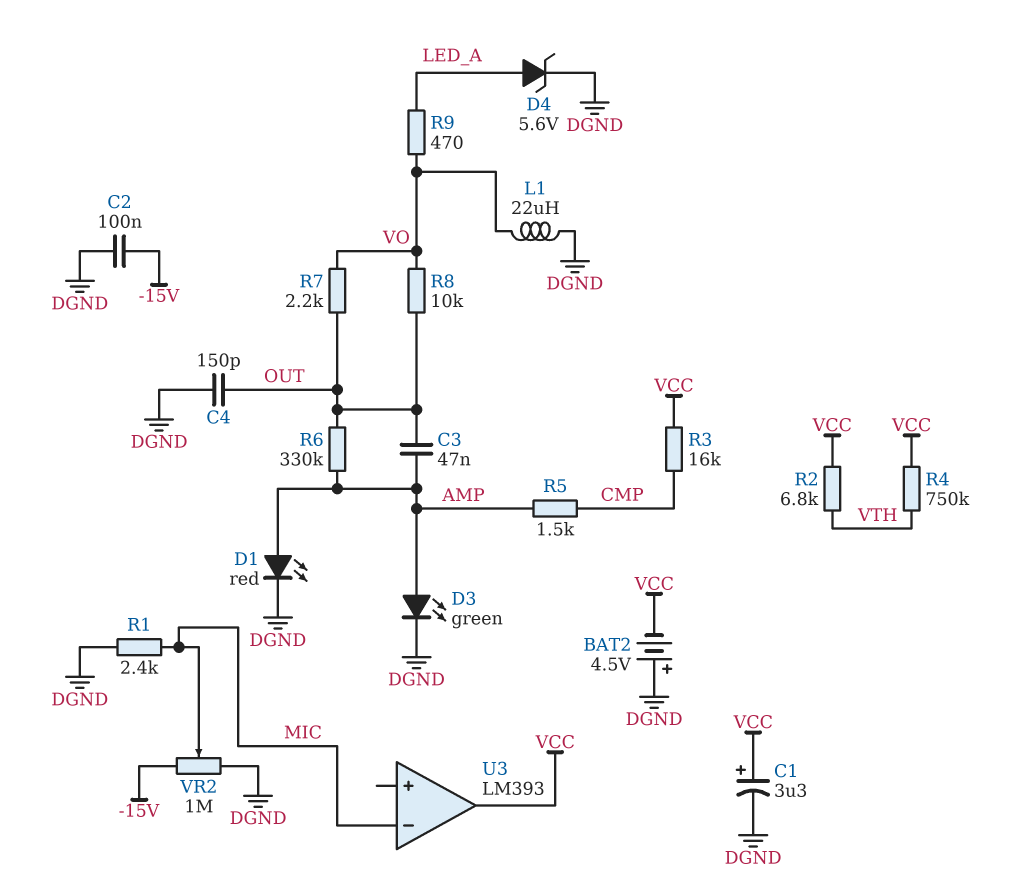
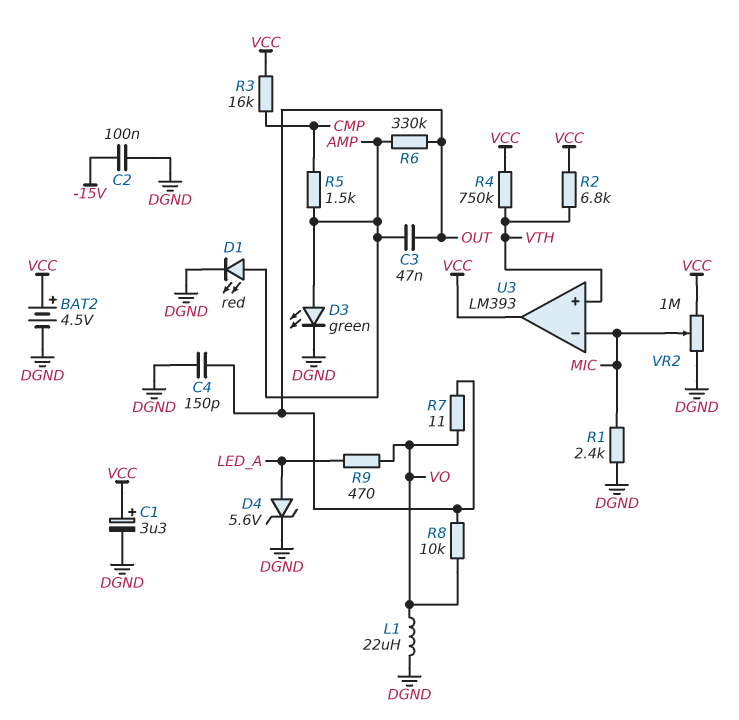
BAT2: 4.5V (plus DGND, minus VCC) -> 4.5V (plus VCC, minus DGND)
R7: 2.2k (OUT, VO) -> 11 (OUT, VO)
U3 pin in+: none -> VTH
VR2: 1M (-15V, DGND, wiper MIC) -> 1M (DGND, VCC, wiper MIC)

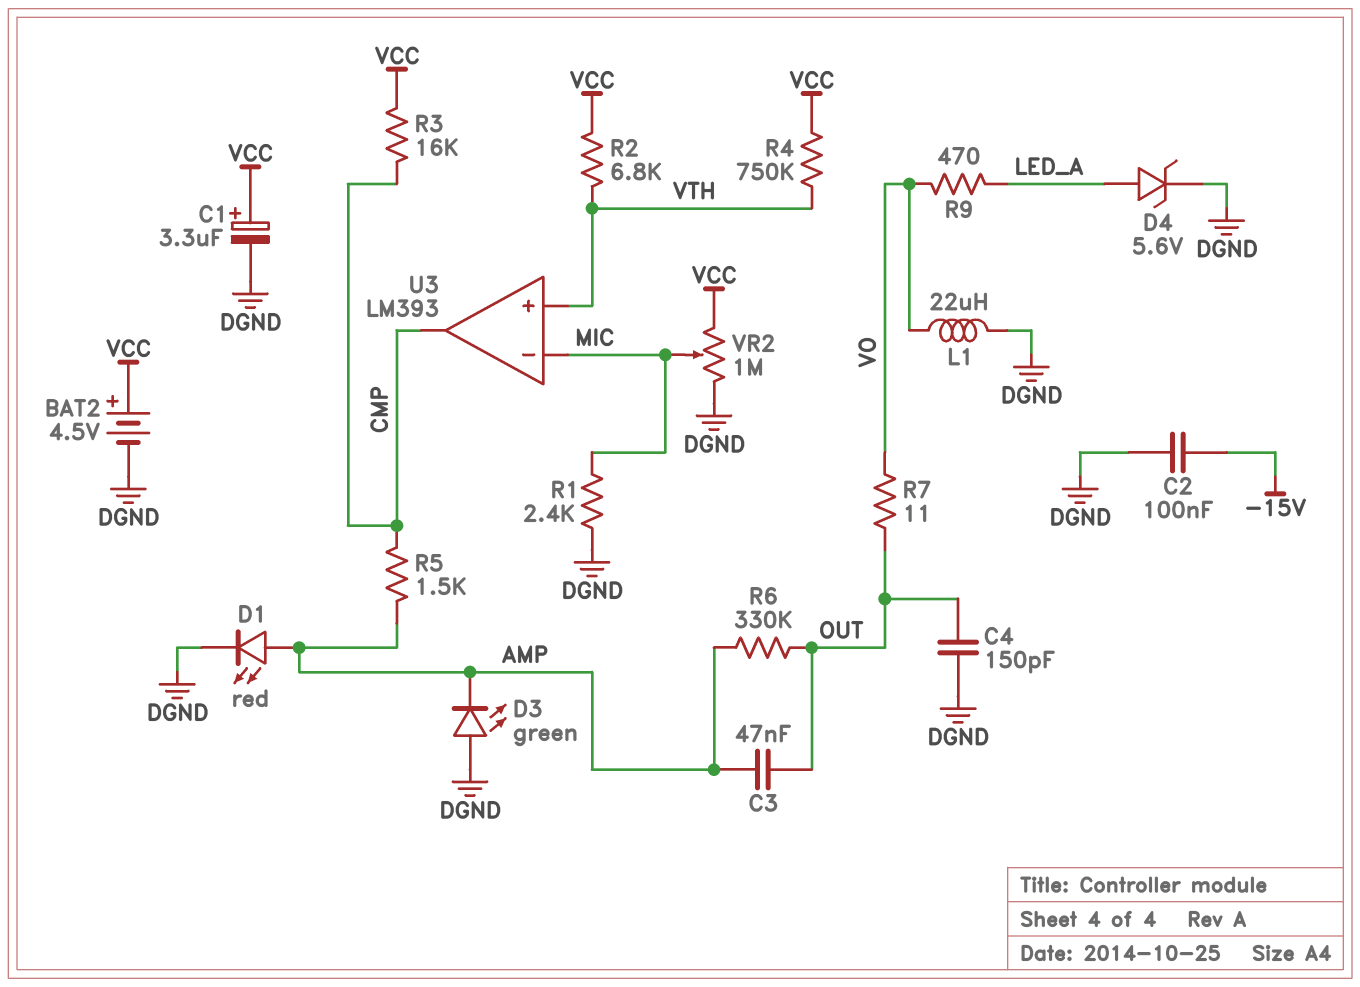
D3: LED green (A AMP, K DGND) -> LED green (A DGND, K AMP)
R8: 10k (OUT, VO) -> none
U3 pin out: VCC -> CMP

